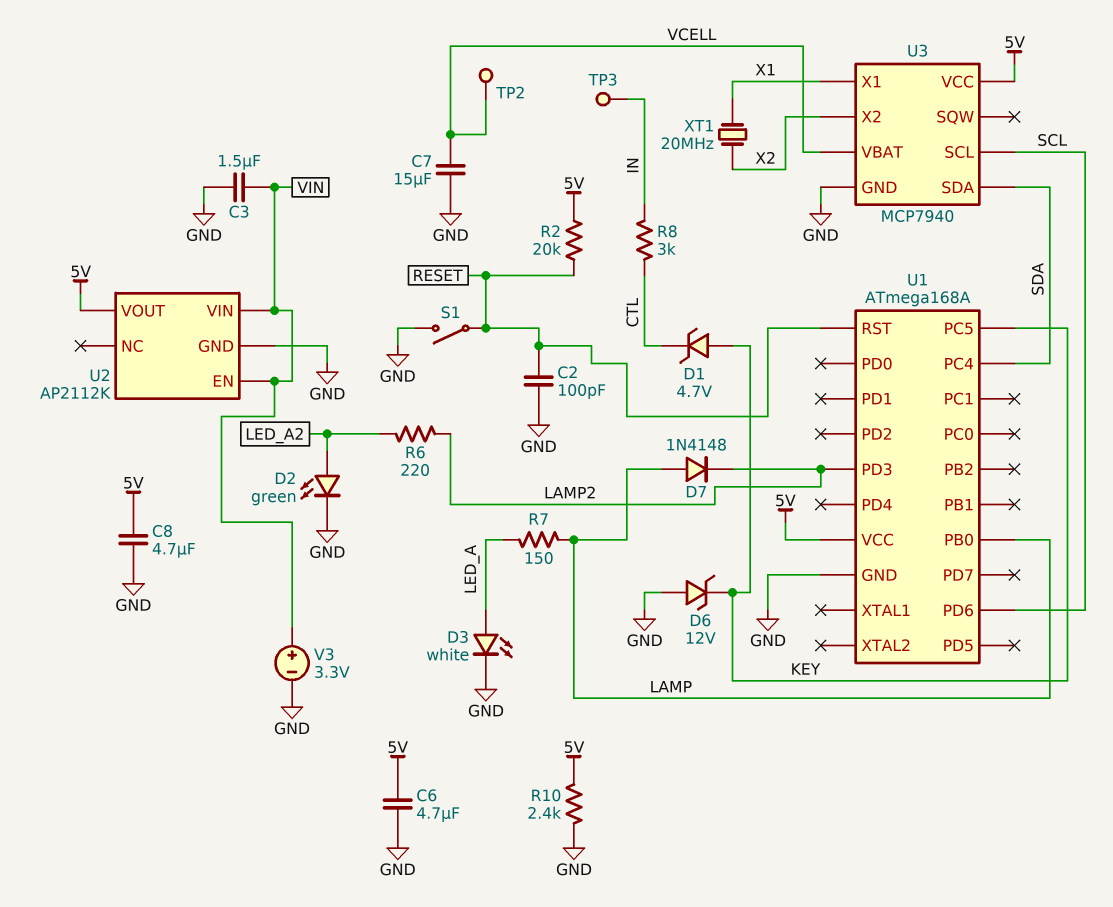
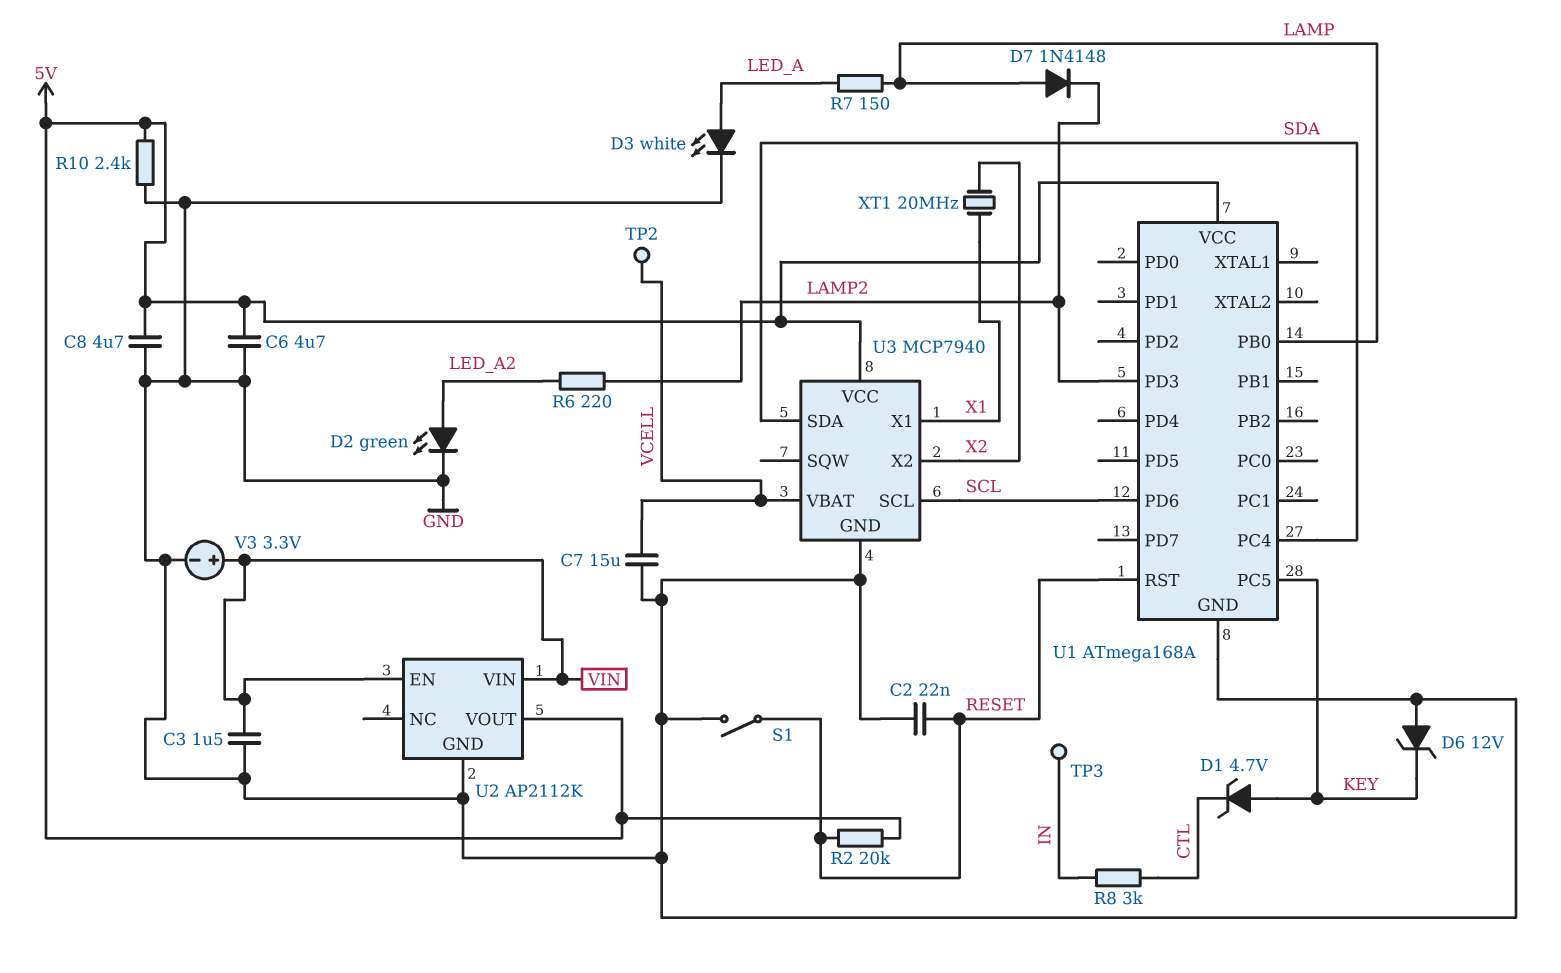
C2: 100pF (GND, RESET) -> 22nF (GND, RESET)

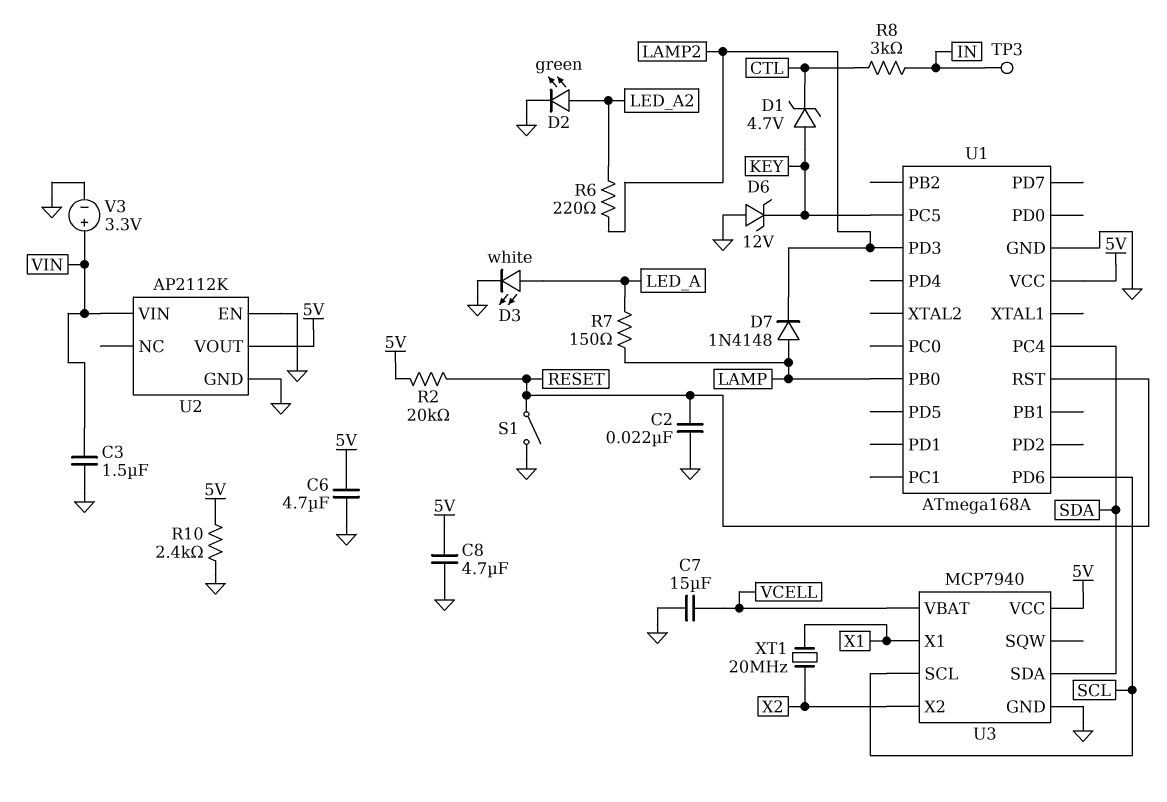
TP2: test point (VCELL) -> none
U2 pin EN: VIN -> GND

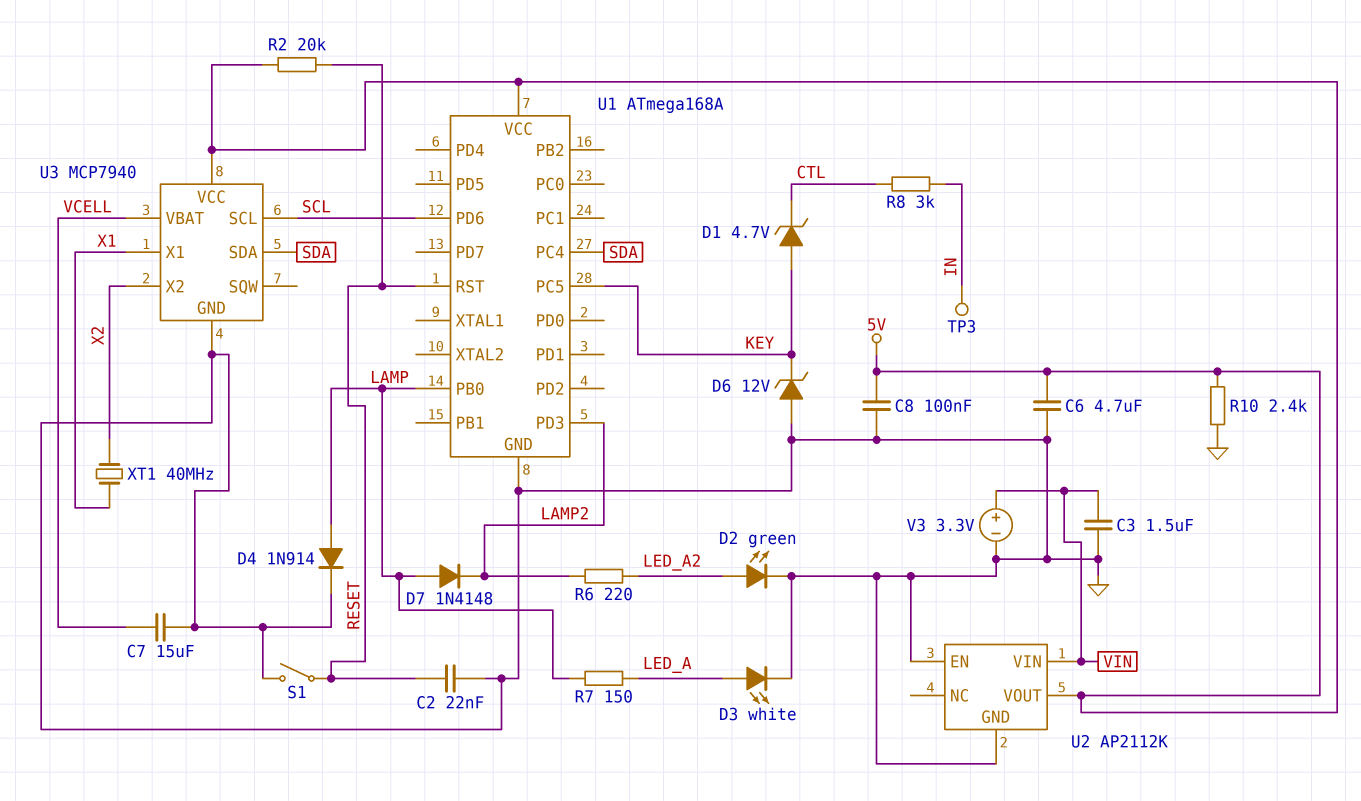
C8: 4.7uF (5V, GND) -> 100nF (5V, GND)
D4: none -> diode 1N914 (A LAMP, K GND)
XT1: 20MHz (X1, X2) -> 40MHz (X1, X2)

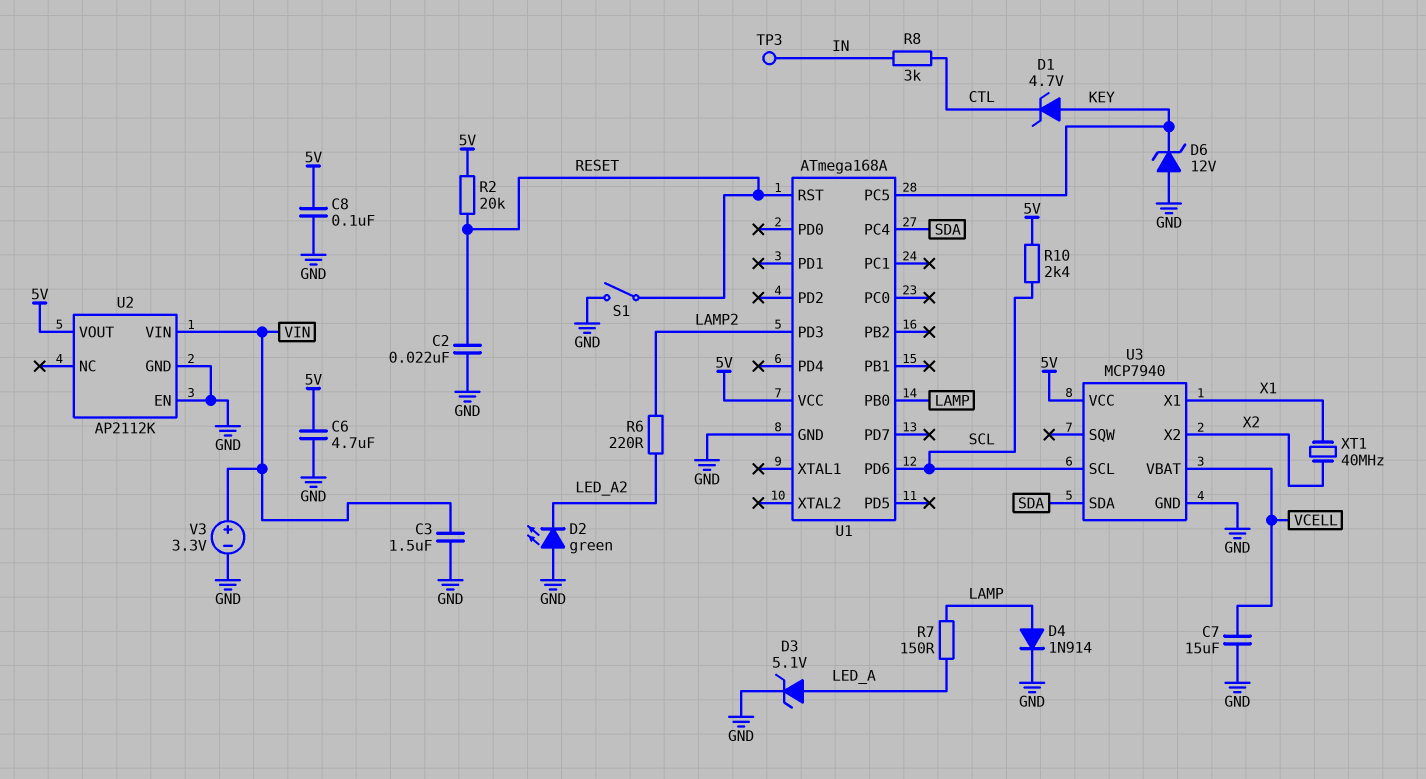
D2: LED green (A LED_A2, K GND) -> LED green (A GND, K LED_A2)
D3: LED white (A LED_A, K GND) -> zener 5.1V (A LED_A, K GND)
D7: diode 1N4148 (A LAMP, K LAMP2) -> none
R10: 2.4k (5V, GND) -> 2.4k (5V, SCL)

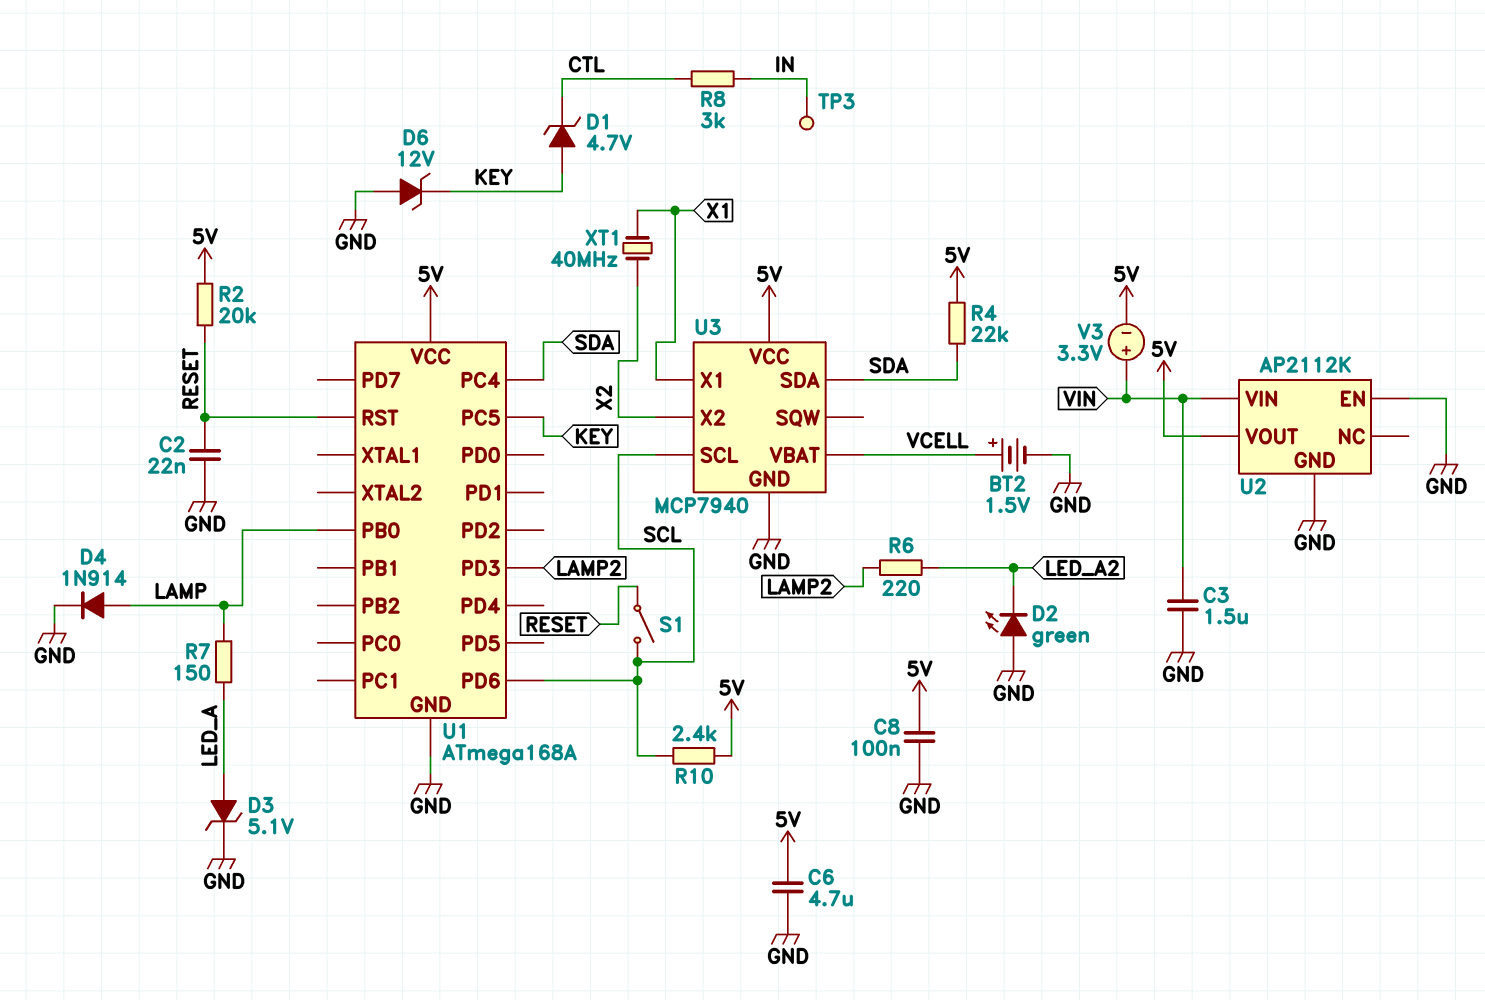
BT2: none -> 1.5V (plus VCELL, minus GND)
C7: 15uF (GND, VCELL) -> none
R4: none -> 22k (5V, SDA)
S1: switch (GND, RESET) -> switch (RESET, SCL)
V3: 3.3V (plus VIN, minus GND) -> 3.3V (plus VIN, minus 5V)

